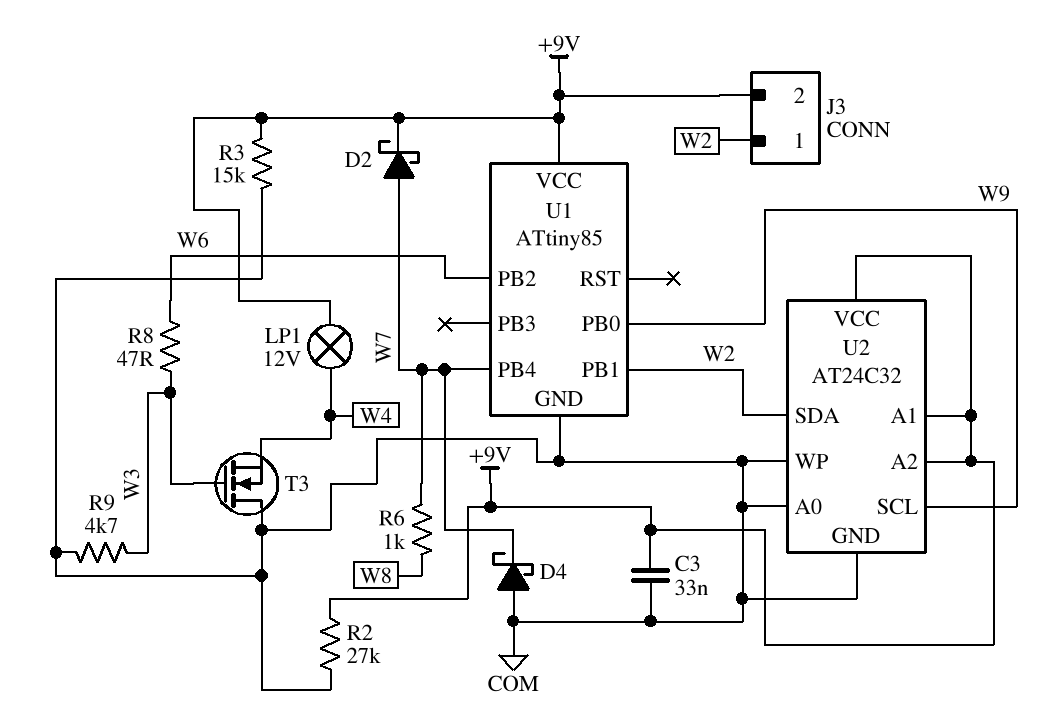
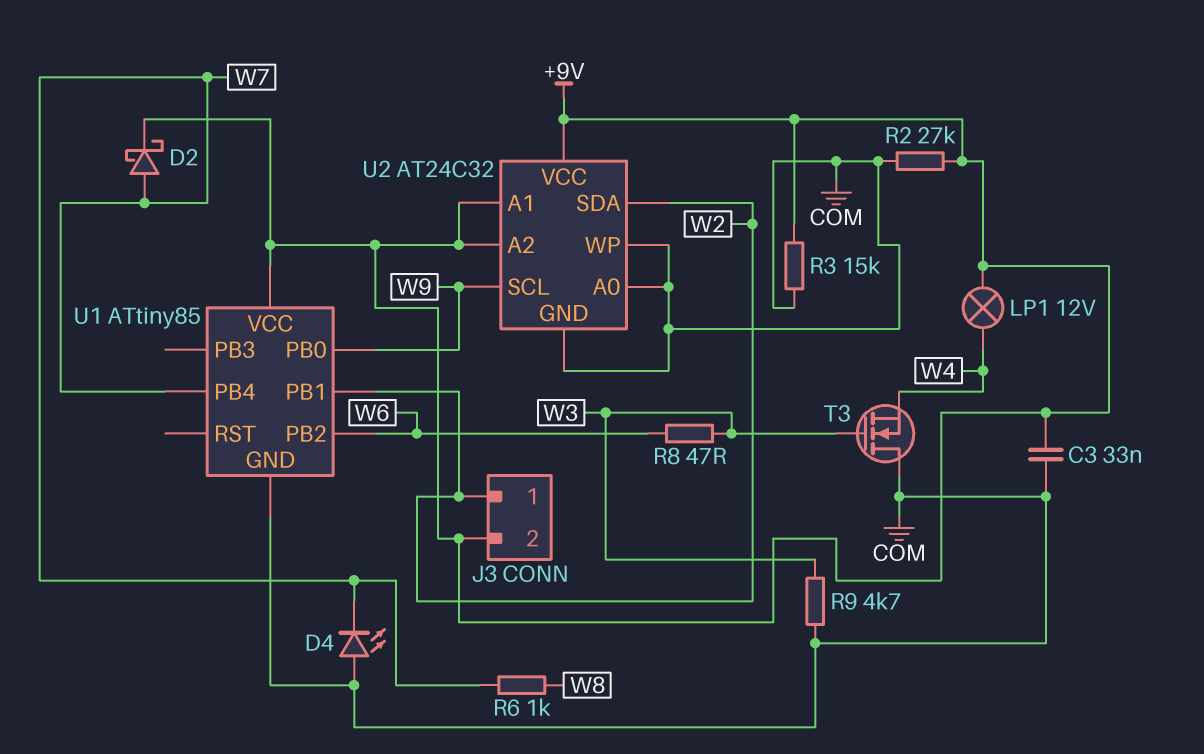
D4: schottky (A COM, K W7) -> LED (A COM, K W7)

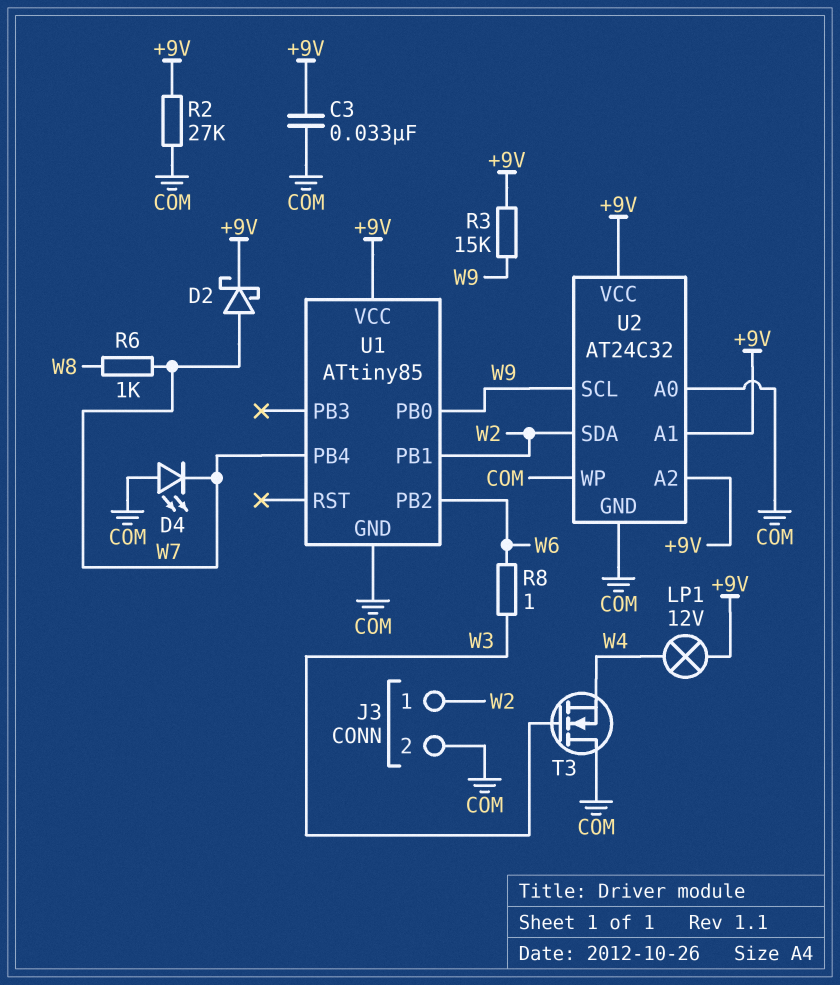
J3 pin 2: +9V -> COM
R3: 15k (+9V, COM) -> 15k (+9V, W9)
R8: 47 (W3, W6) -> 1 (W3, W6)
R9: 4.7k (COM, W3) -> none

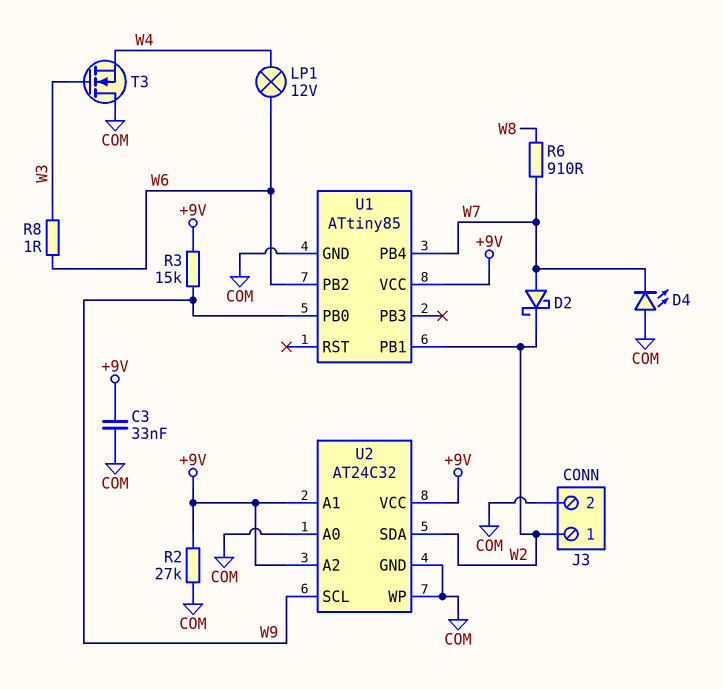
D2: schottky (A W7, K +9V) -> schottky (A W7, K W2)
LP1: lamp 12V (+9V, W4) -> lamp 12V (W4, W6)
R6: 1k (W7, W8) -> 910 (W7, W8)

